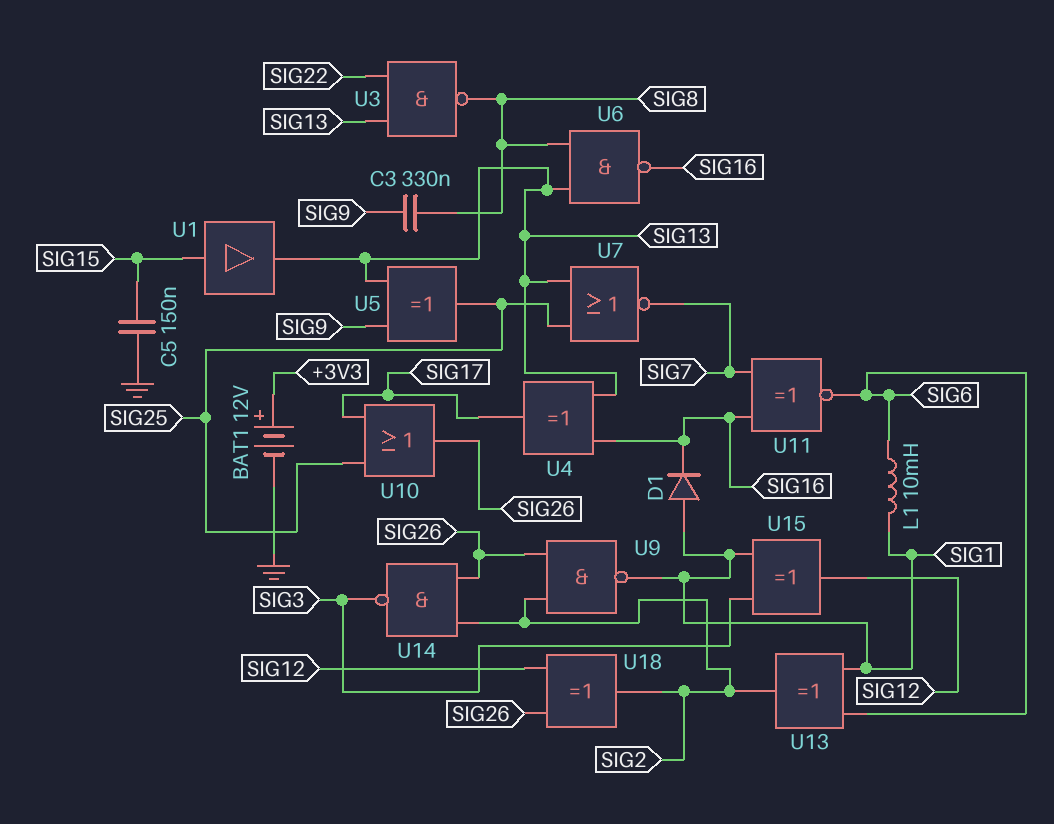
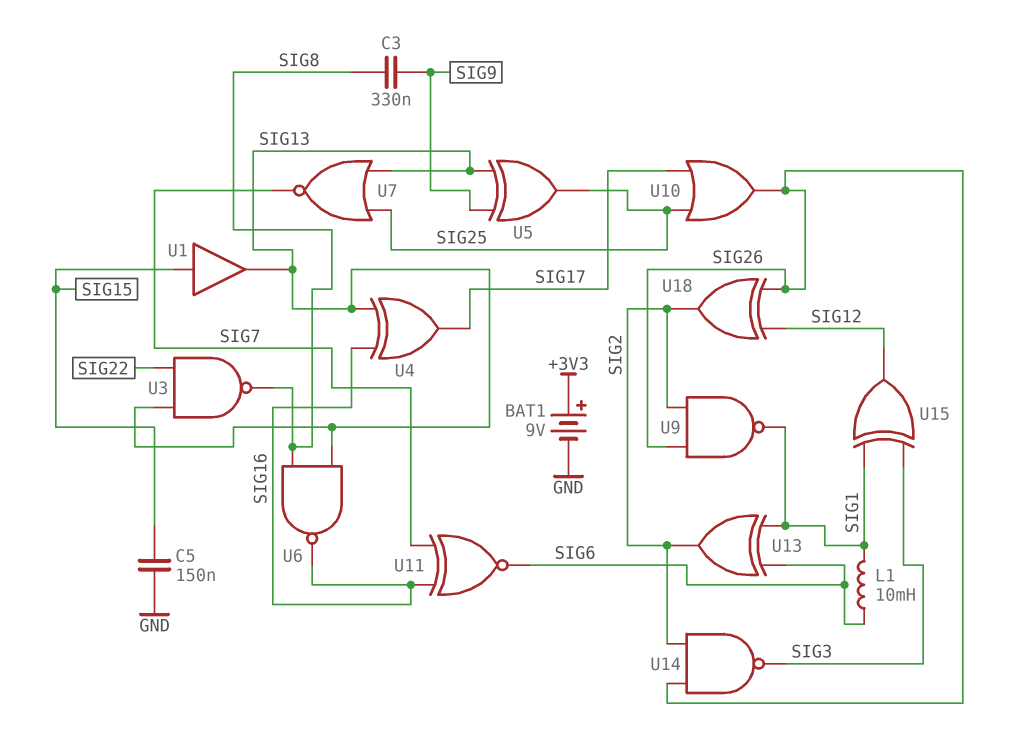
BAT1: 12V (plus +3V3, minus GND) -> 9V (plus +3V3, minus GND)
D1: diode (A SIG1, K SIG16) -> none

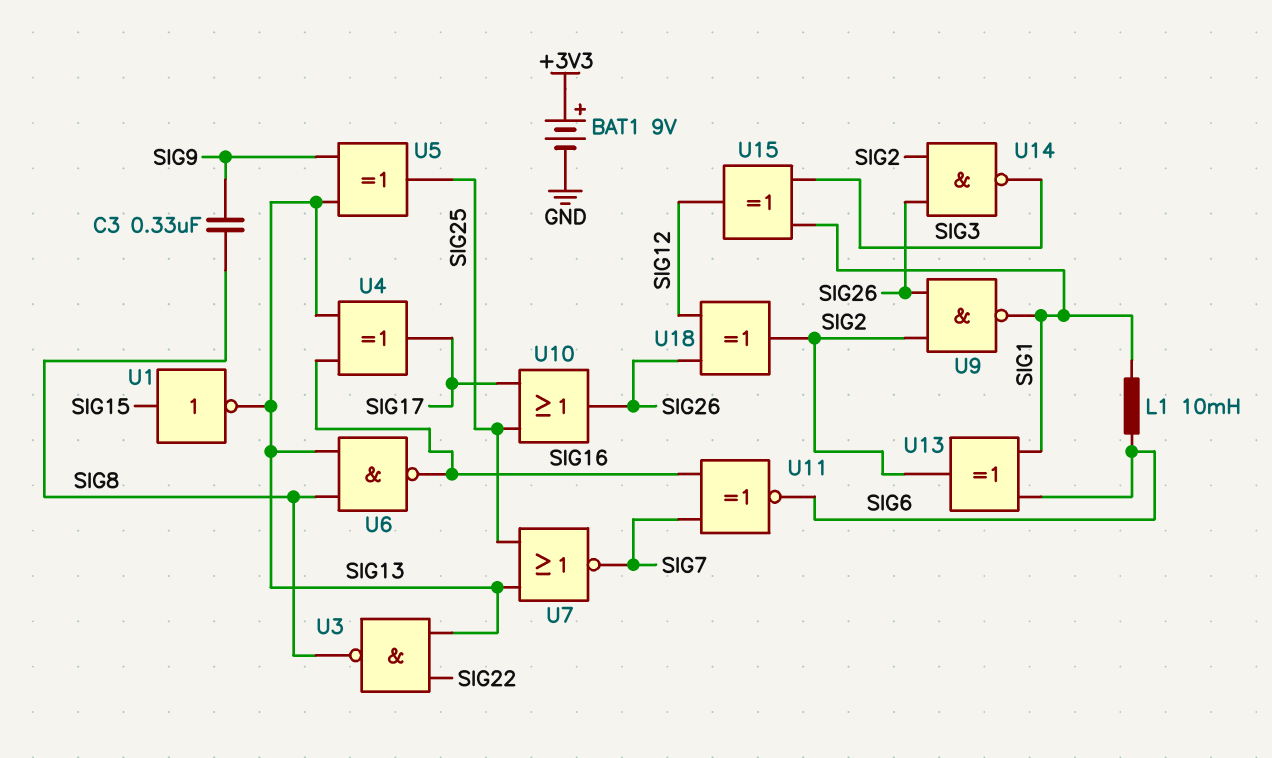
C5: 150nF (GND, SIG15) -> none
U1: buffer (in SIG15, out SIG13) -> NOT (in SIG15, out SIG13)

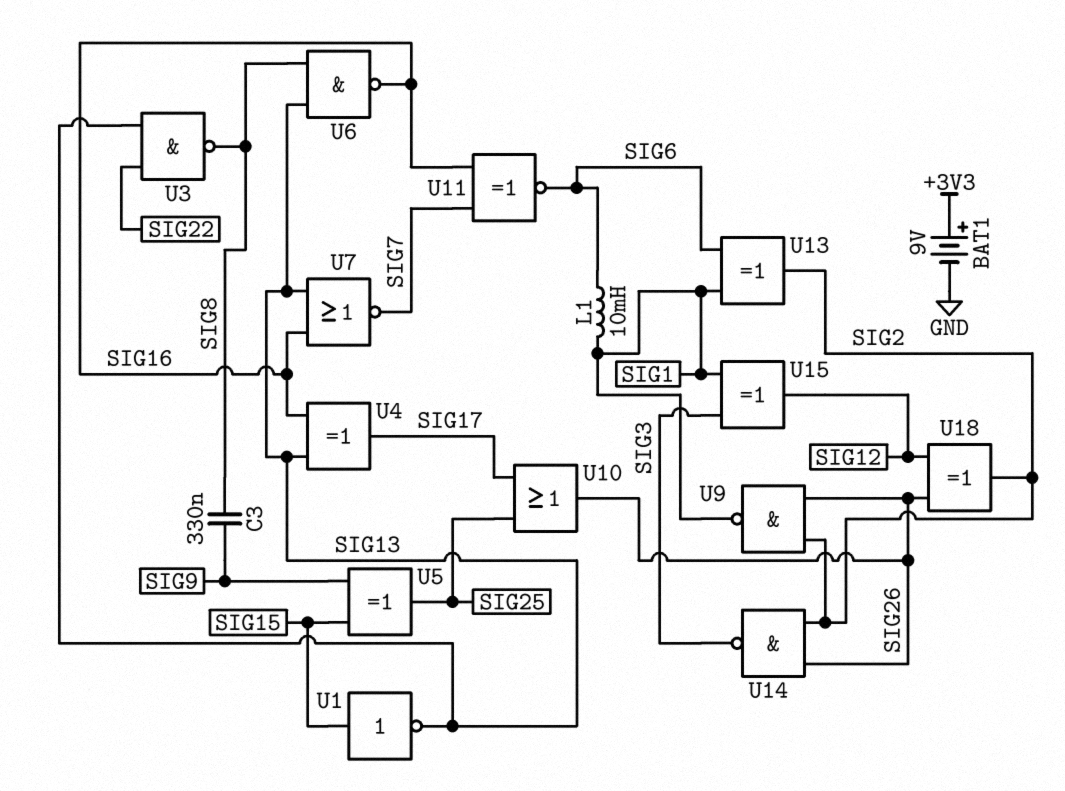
U5: XOR (in SIG9, in SIG13, out SIG25) -> XOR (in SIG9, in SIG15, out SIG25)
U7: NOR (in SIG13, in SIG25, out SIG7) -> NOR (in SIG13, in SIG16, out SIG7)

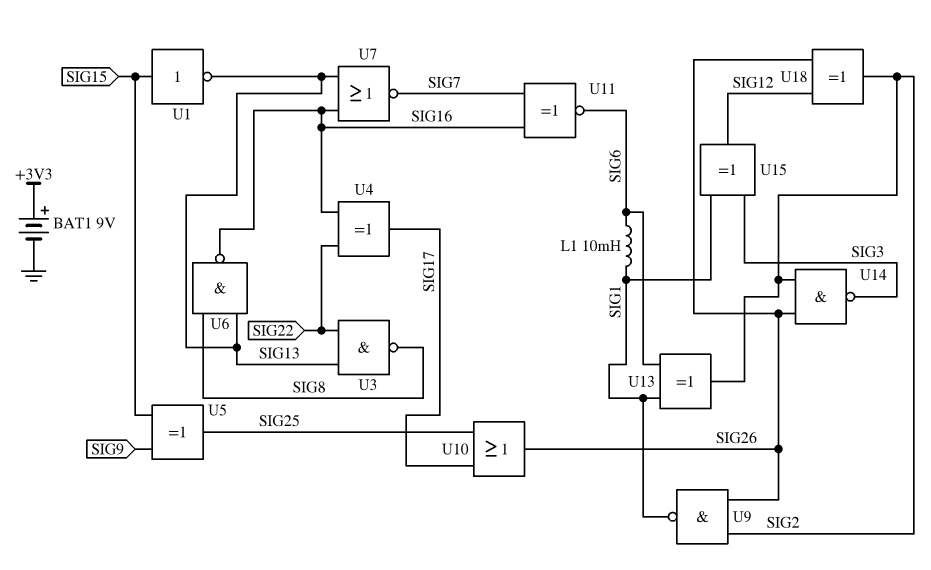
C3: 330nF (SIG8, SIG9) -> none
U4: XOR (in SIG13, in SIG16, out SIG17) -> XOR (in SIG16, in SIG22, out SIG17)

